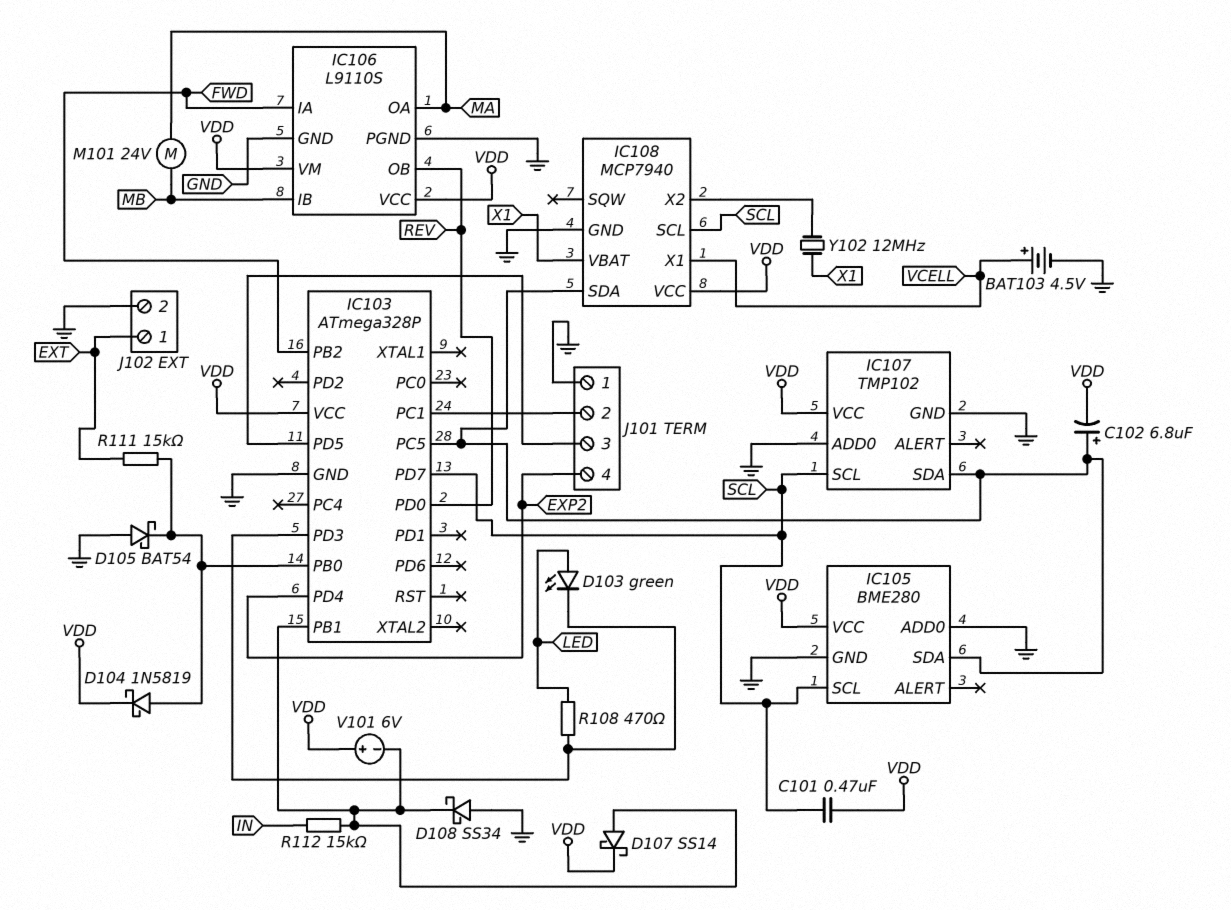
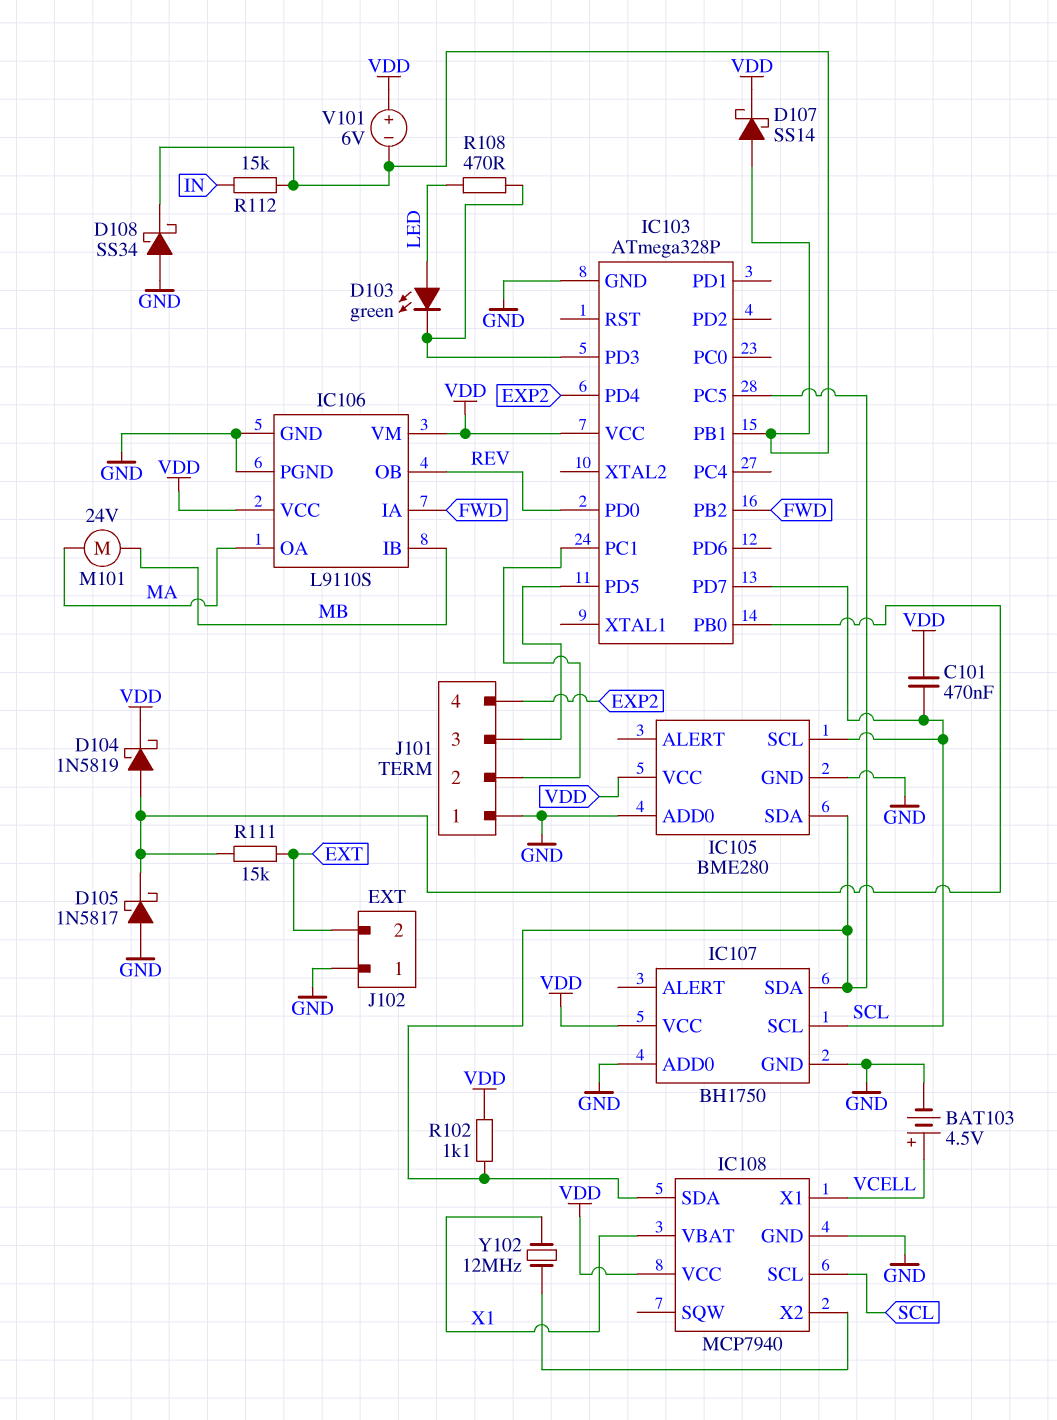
C102: 6.8uF (plus IC103/PC5, minus VDD) -> none
D105: schottky BAT54 (A GND, K IC103/PB0) -> schottky 1N5817 (A GND, K IC103/PB0)
IC107: TMP102 -> BH1750
J102 pin 1: EXT -> GND
J102 pin 2: GND -> EXT
R102: none -> 1.1k (IC103/PC5, VDD)

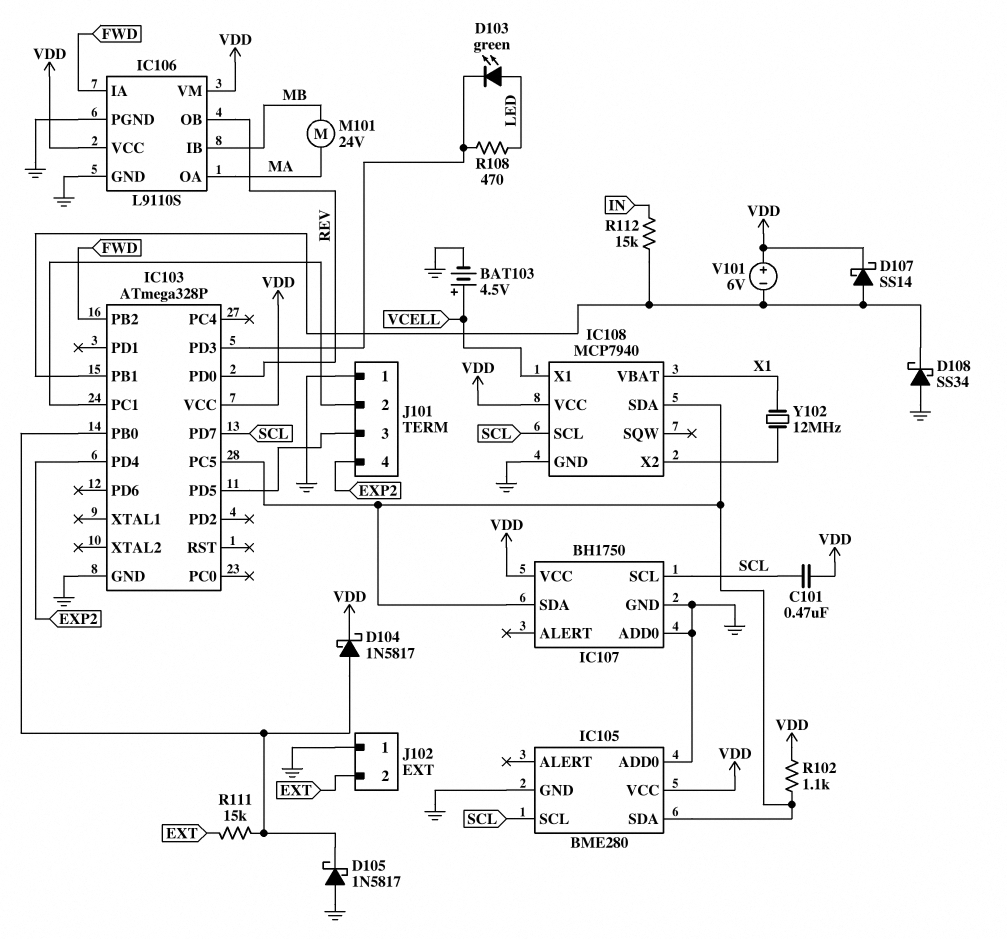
D104: schottky 1N5819 (A IC103/PB0, K VDD) -> schottky 1N5817 (A IC103/PB0, K VDD)

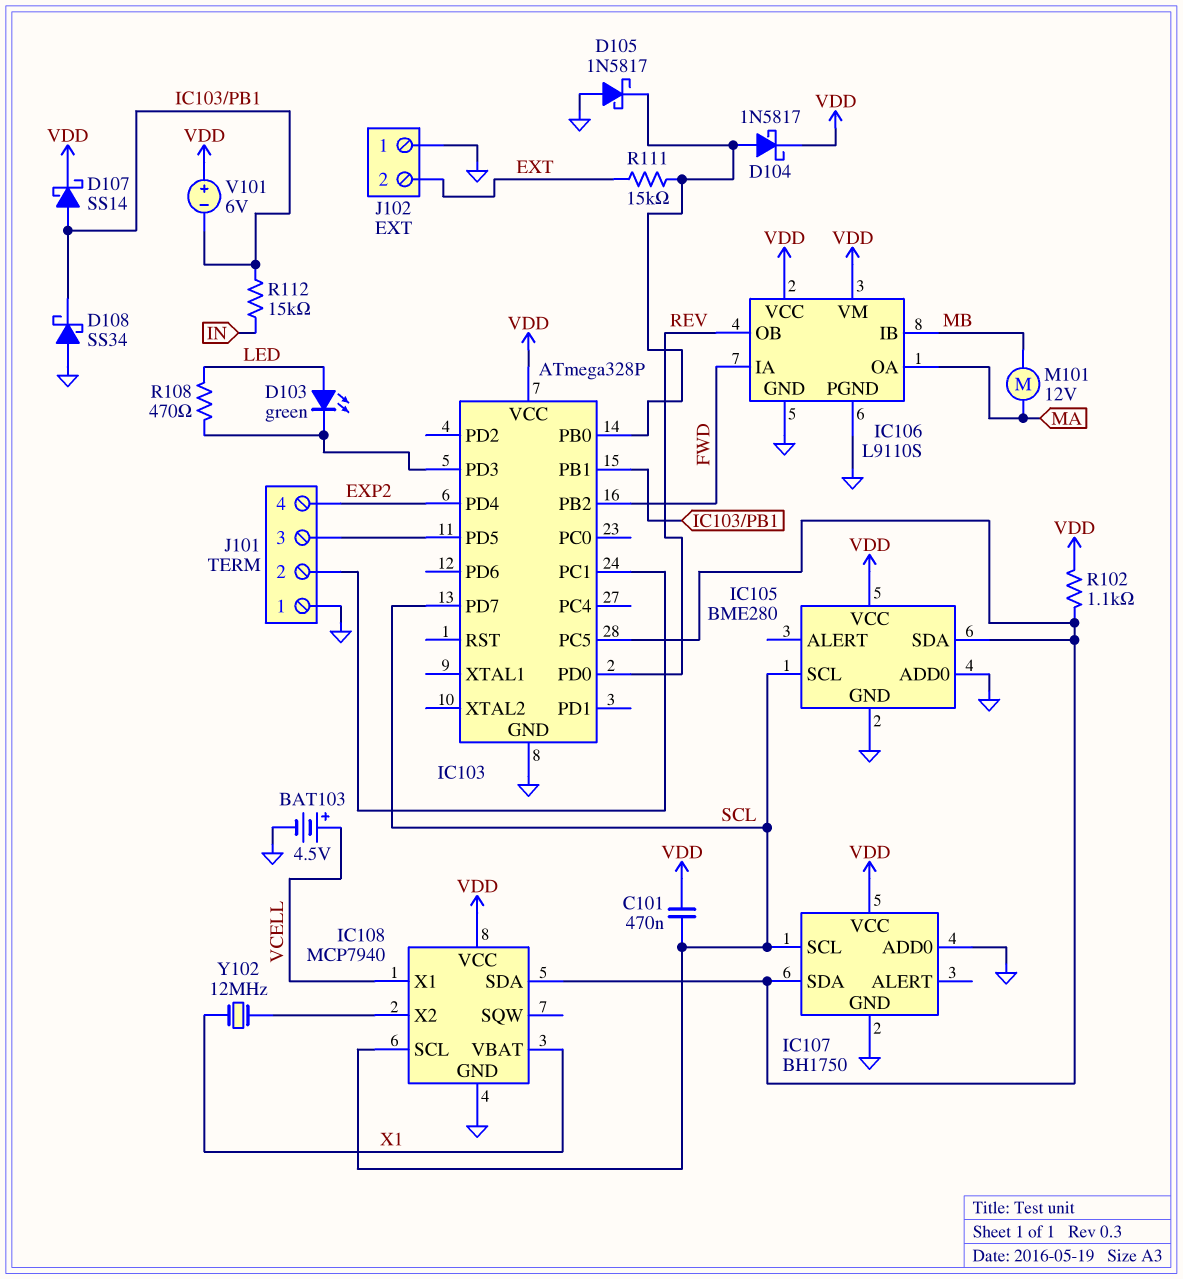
M101: motor 24V (MA, MB) -> motor 12V (MA, MB)

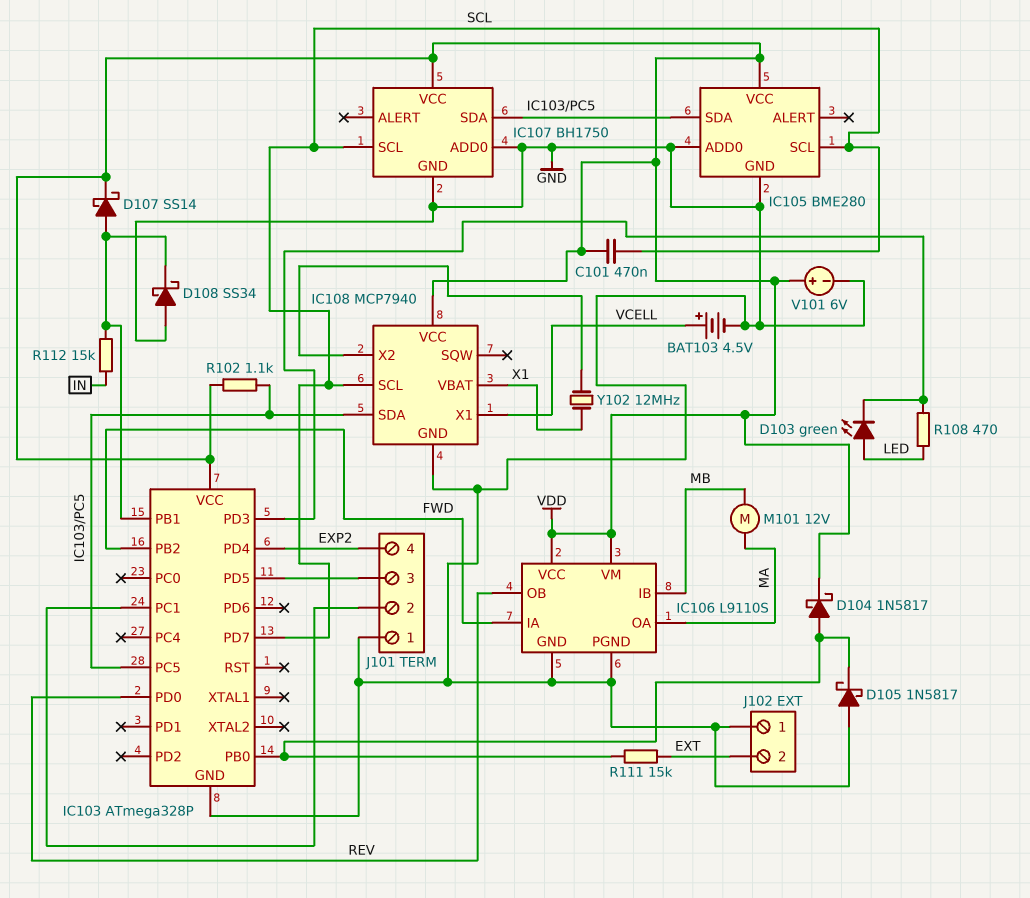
V101: 6V (plus VDD, minus IC103/PB1) -> 6V (plus VDD, minus GND)

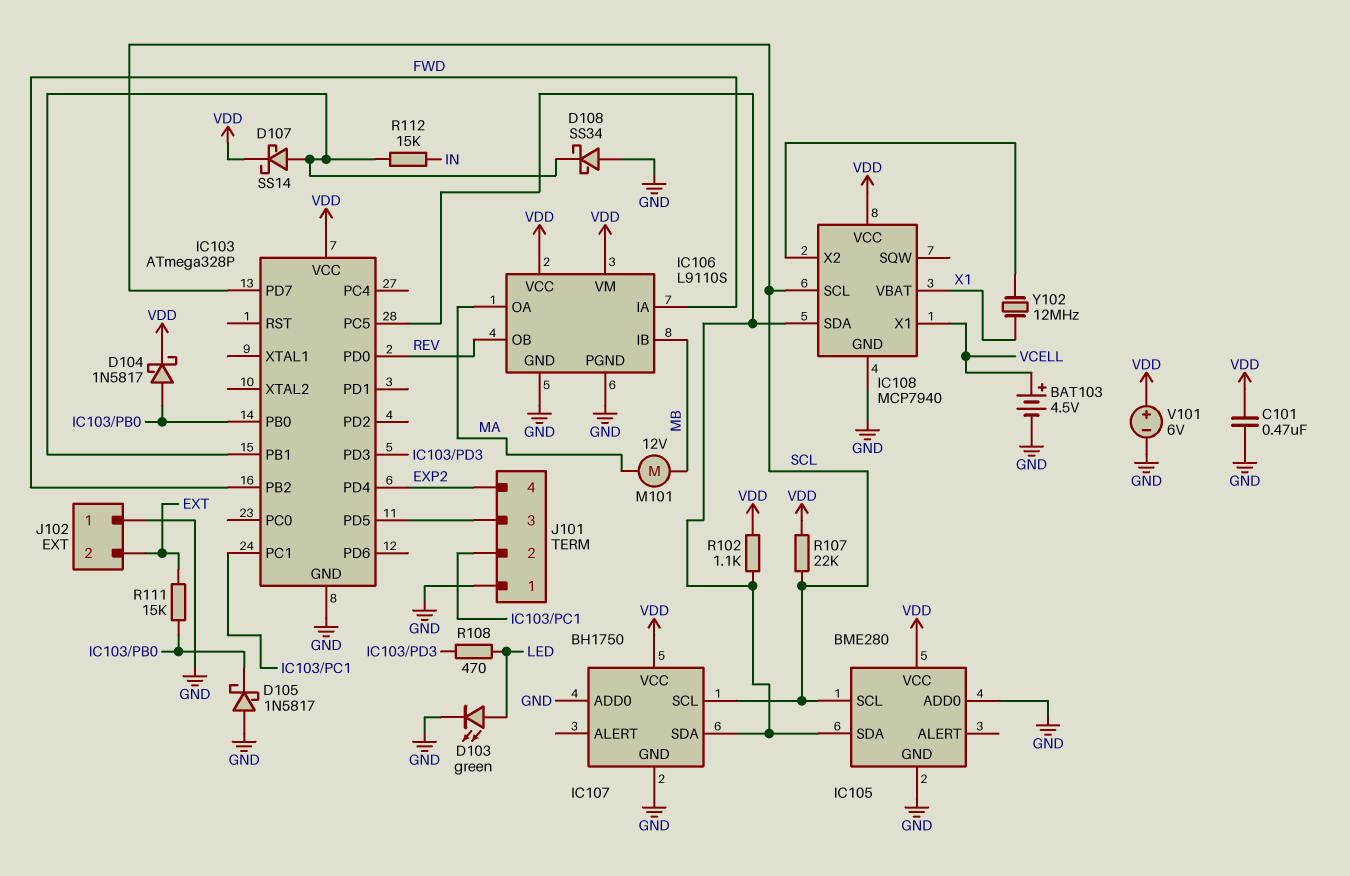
C101: 470nF (SCL, VDD) -> 470nF (GND, VDD)
D103: LED green (A LED, K IC103/PD3) -> LED green (A LED, K GND)
R107: none -> 22k (SCL, VDD)

